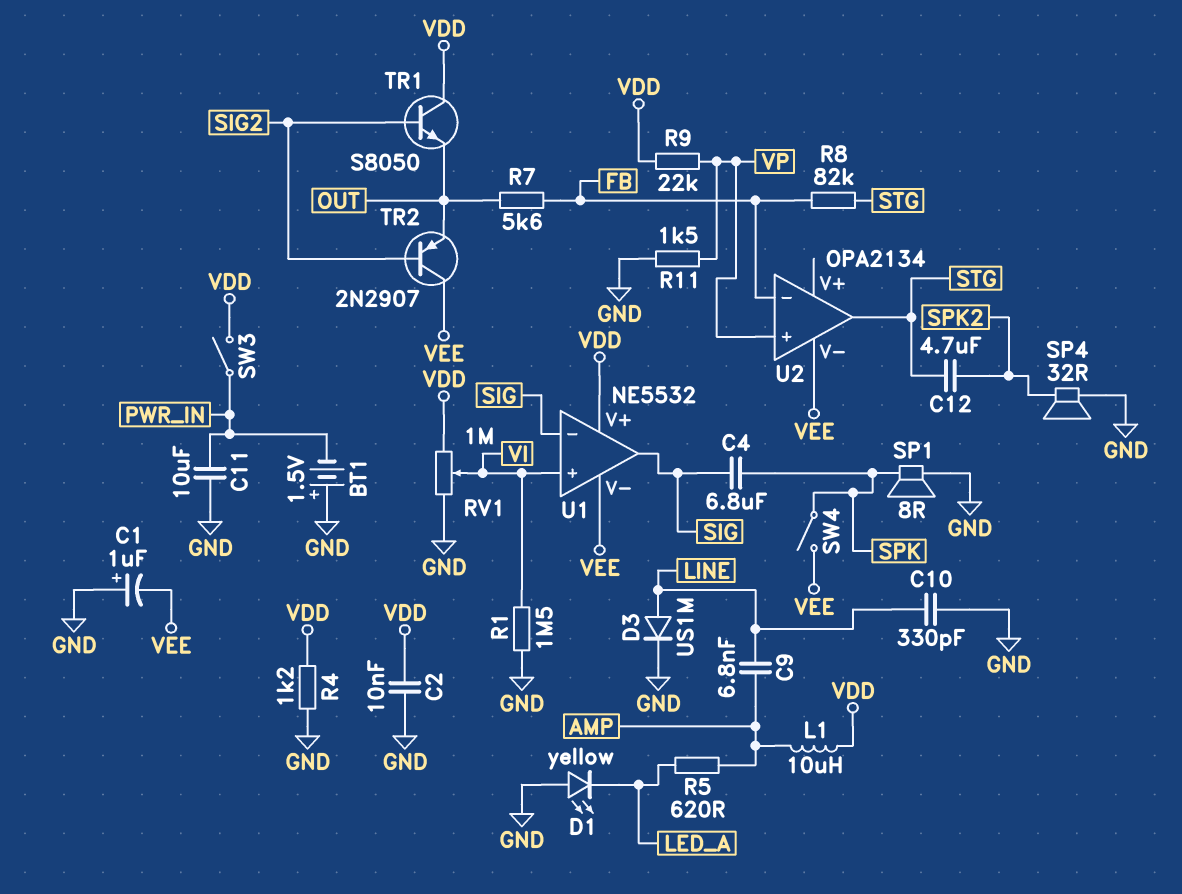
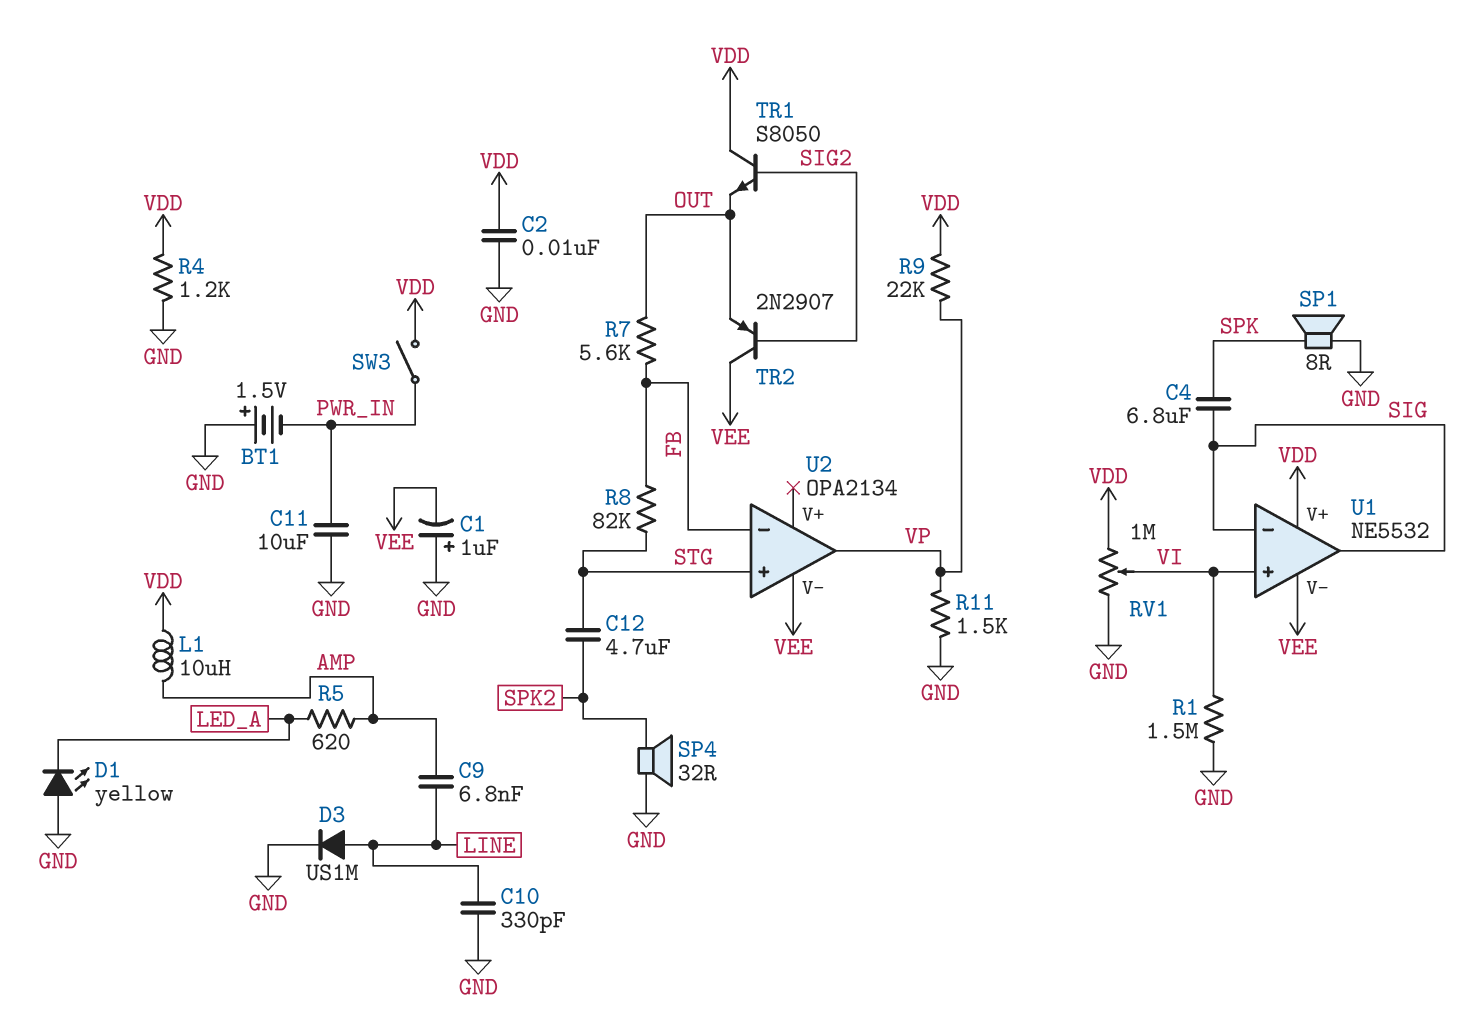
SW4: switch (SPK, VEE) -> none
U2 pin in+: VP -> STG
U2 pin out: STG -> VP

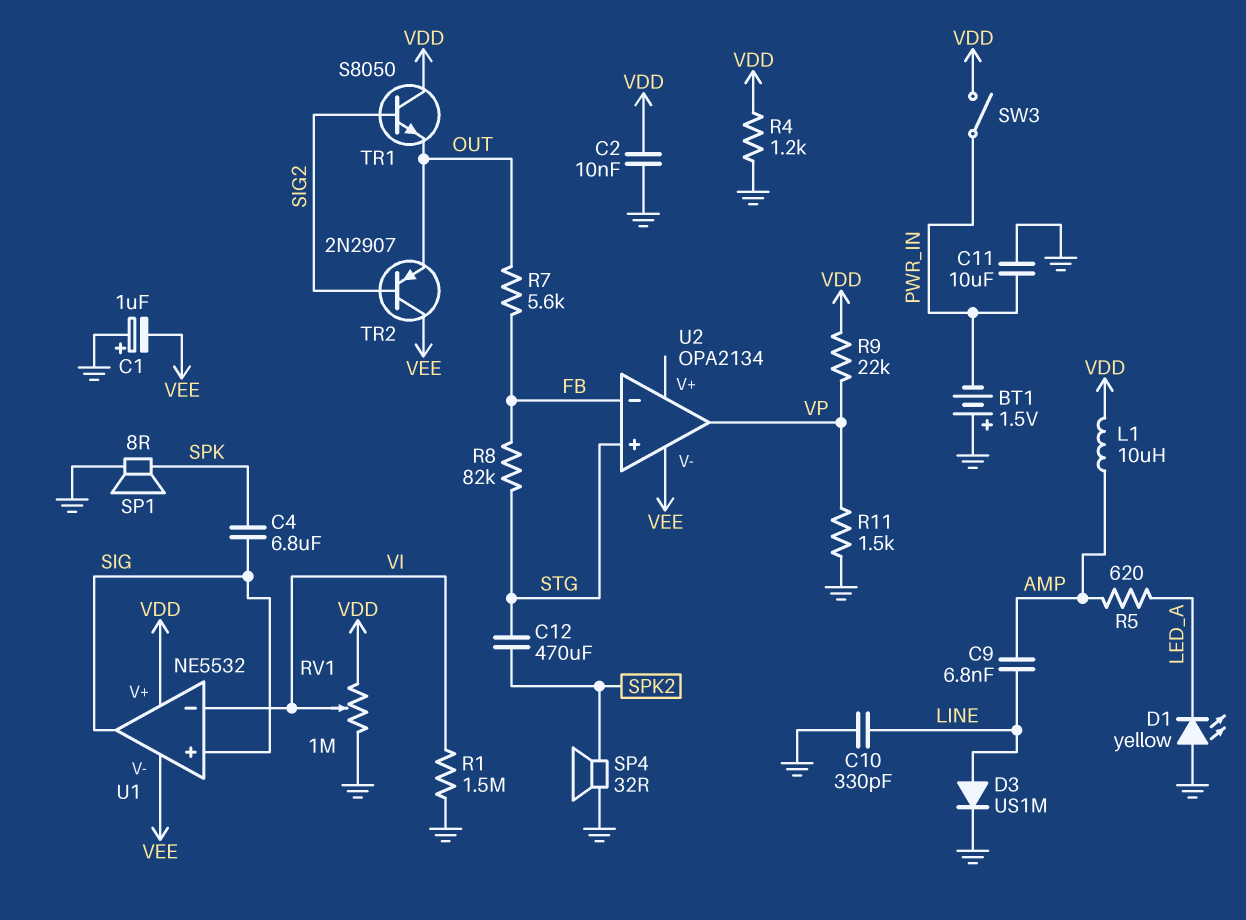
C12: 4.7uF (SPK2, STG) -> 470uF (SPK2, STG)
U1 pin in+: VI -> SIG
U1 pin in-: SIG -> VI

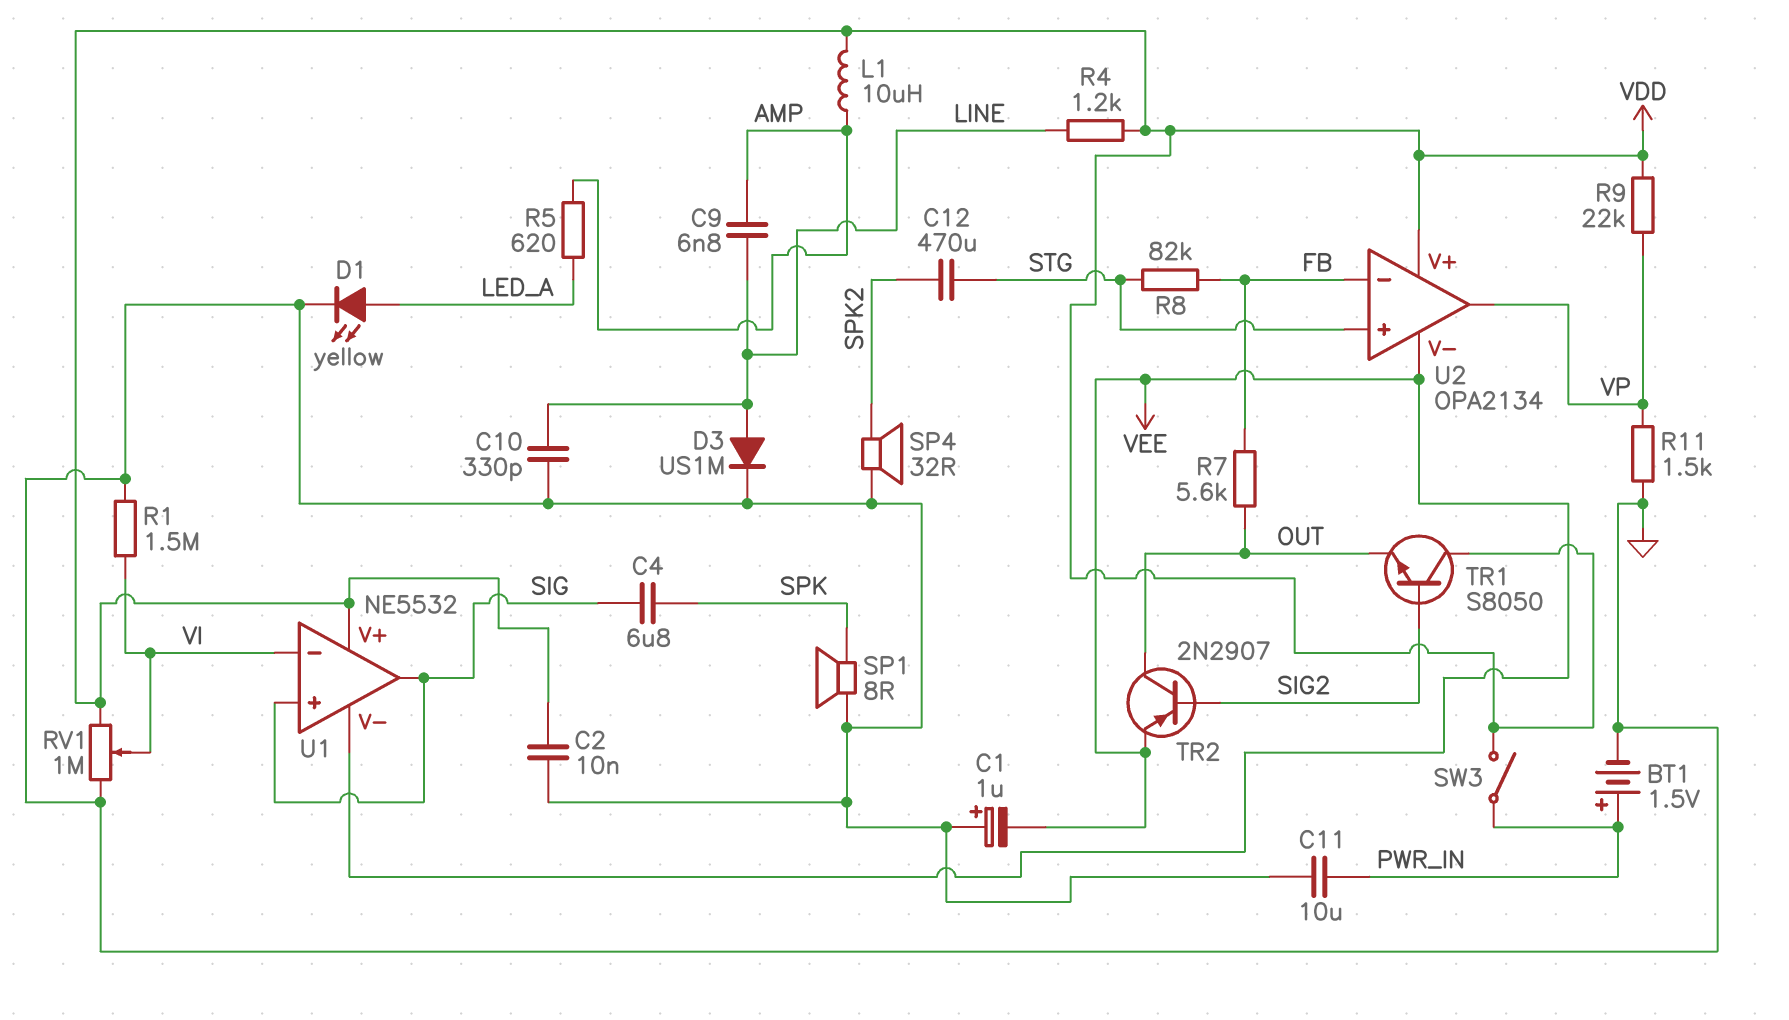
BT1: 1.5V (plus GND, minus PWR_IN) -> 1.5V (plus PWR_IN, minus GND)
D1: LED yellow (A GND, K LED_A) -> LED yellow (A LED_A, K GND)
R4: 1.2k (GND, VDD) -> 1.2k (LINE, VDD)
TR2: PNP 2N2907 (B SIG2, C VEE, E OUT) -> PNP 2N2907 (B SIG2, C OUT, E VEE)
U2 pin V+: none -> VDD

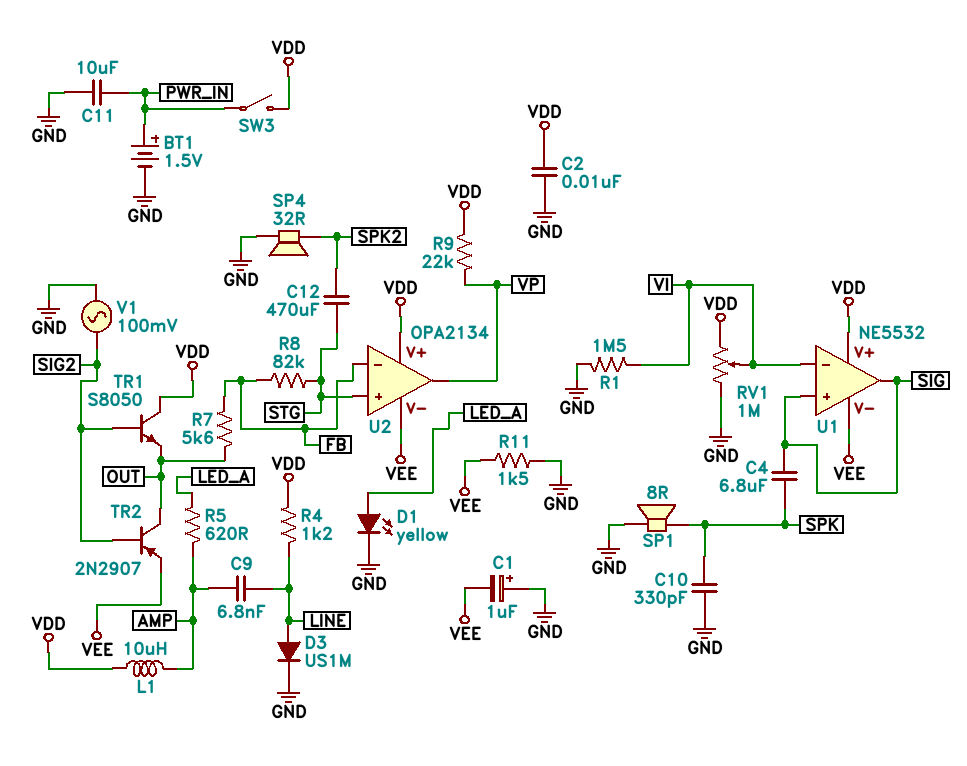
C10: 330pF (GND, LINE) -> 330pF (GND, SPK)
R11: 1.5k (GND, VP) -> 1.5k (GND, VEE)
V1: none -> AC 100mV (GND, SIG2)

